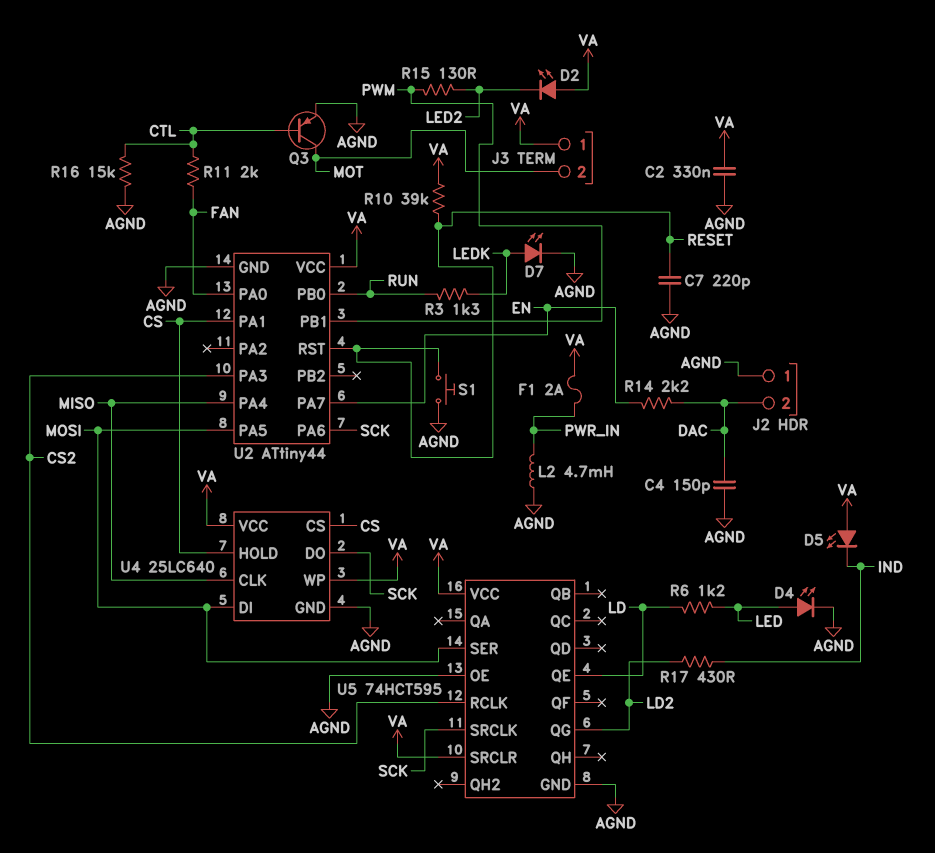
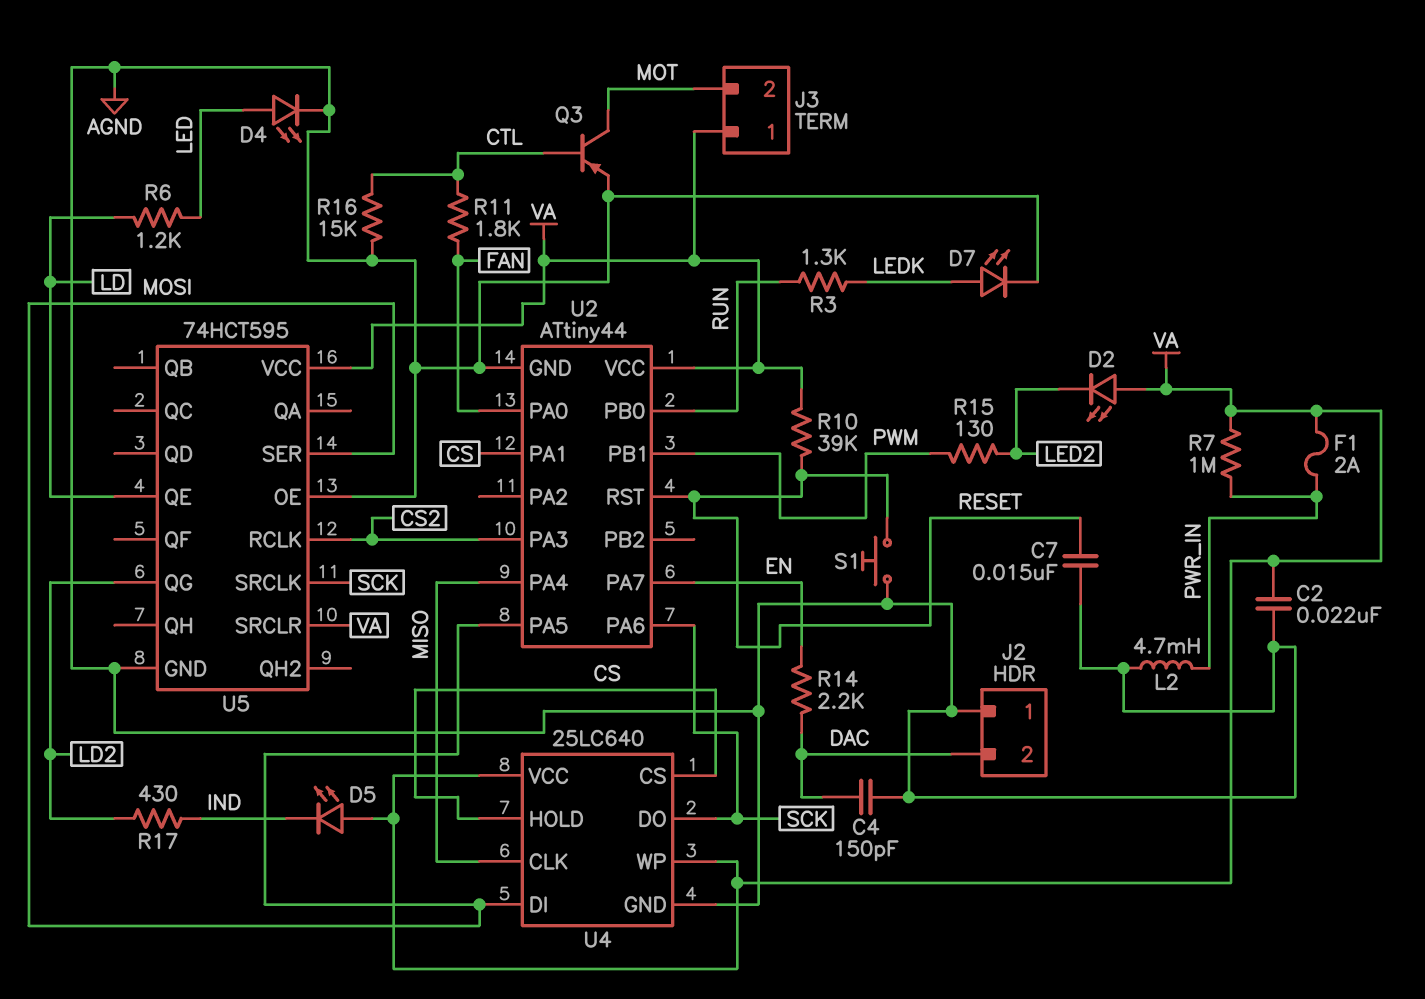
C2: 330nF (AGND, VA) -> 22nF (AGND, VA)
C7: 220pF (AGND, RESET) -> 15nF (AGND, RESET)
R7: none -> 1M (PWR_IN, VA)
R11: 2k (CTL, FAN) -> 1.8k (CTL, FAN)

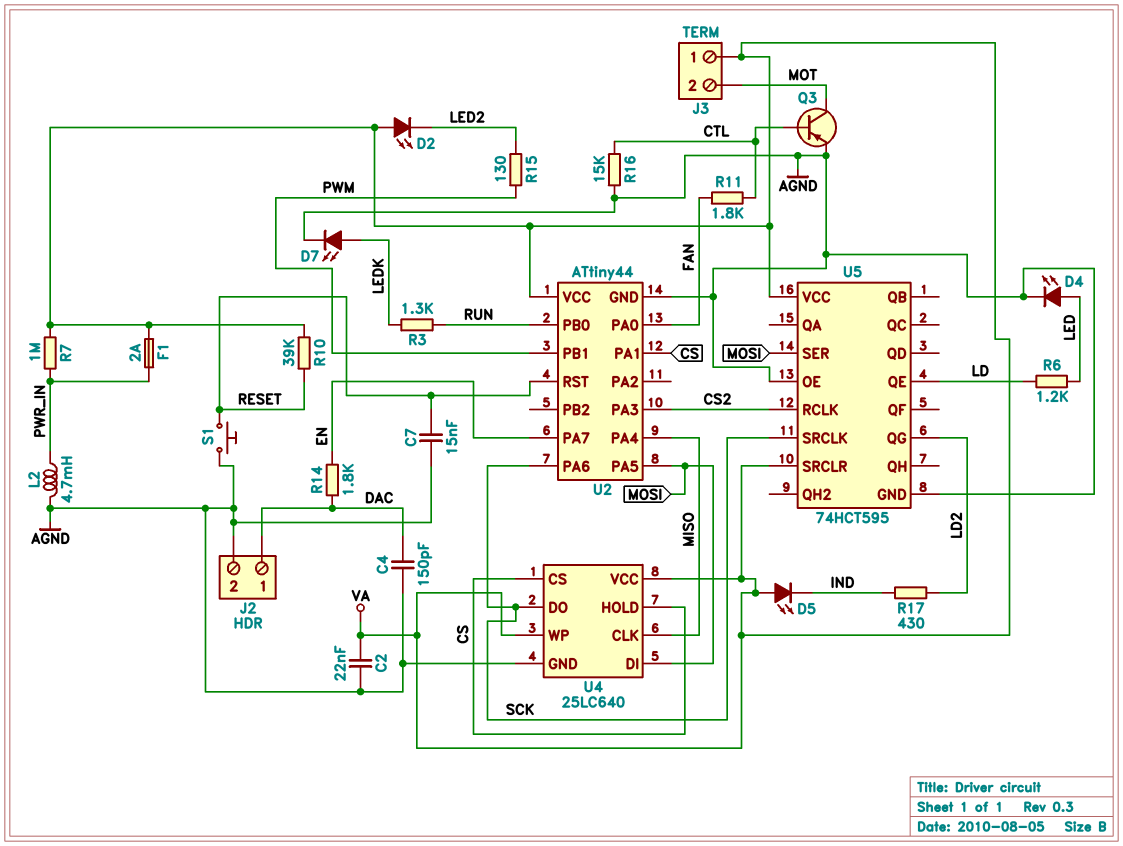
J2 pin 1: AGND -> DAC
J2 pin 2: DAC -> AGND
R14: 2.2k (DAC, EN) -> 1.8k (DAC, EN)

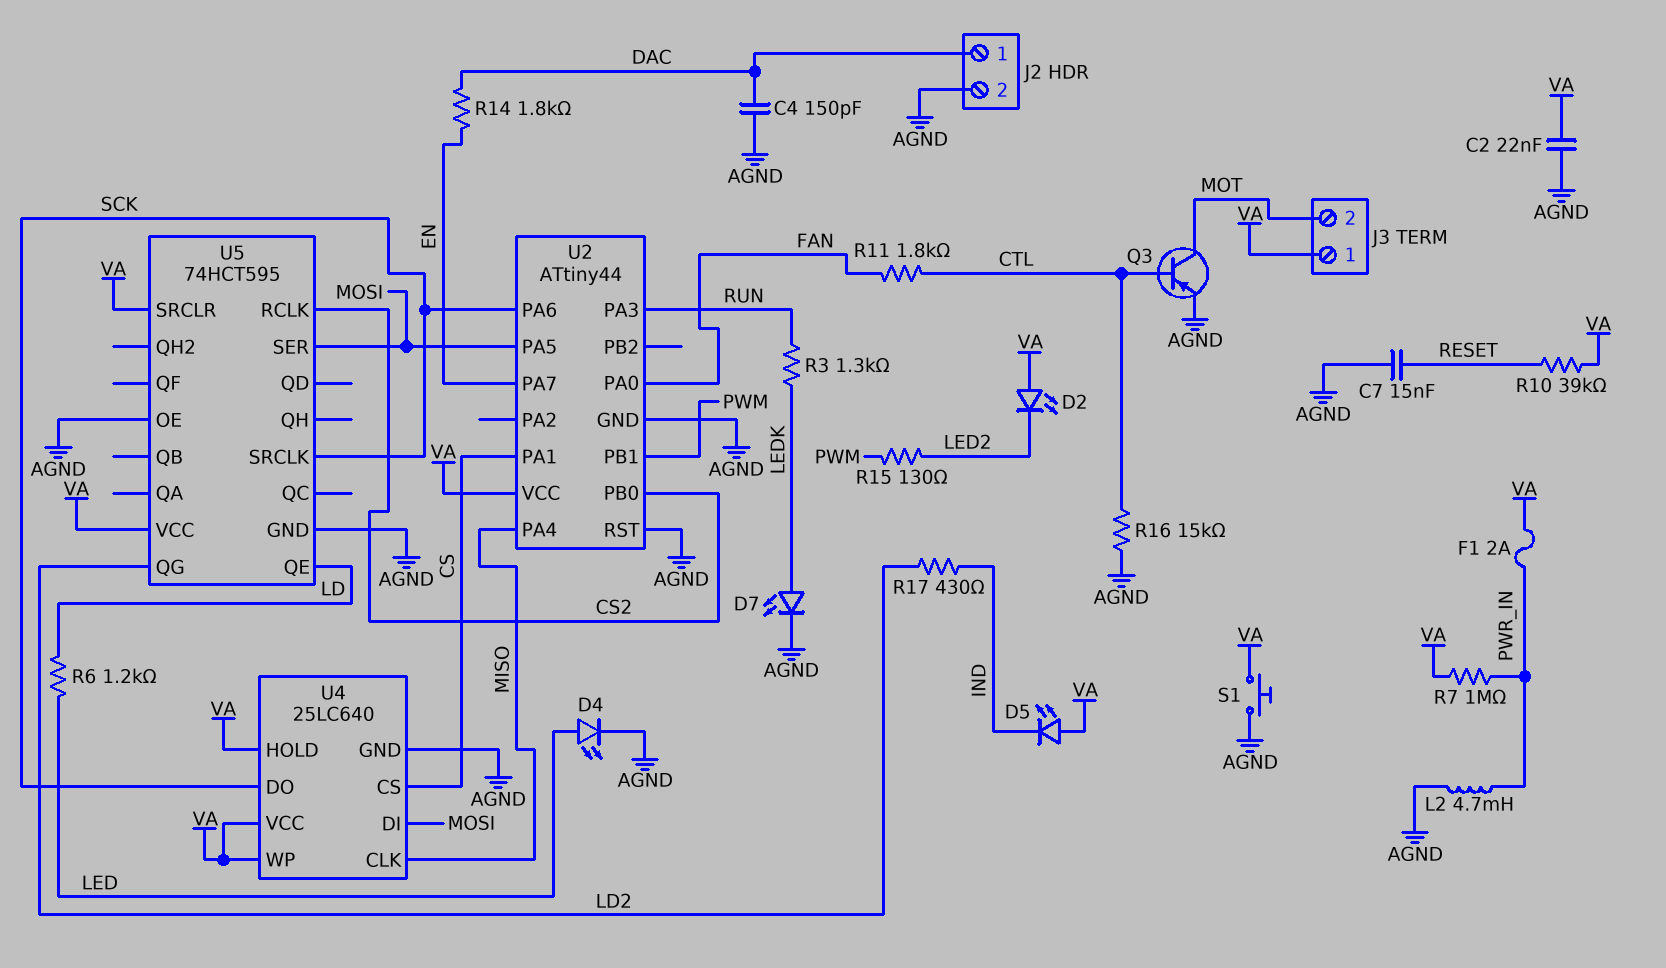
S1: button (AGND, RESET) -> button (AGND, VA)
U2 pin PA3: CS2 -> RUN
U2 pin PB0: RUN -> CS2
U2 pin RST: RESET -> AGND
U4 pin HOLD: CS -> VA

